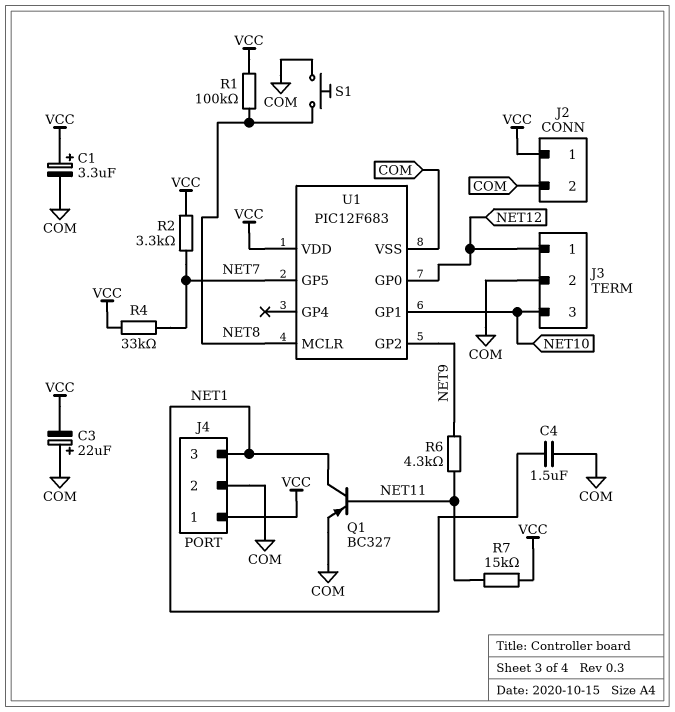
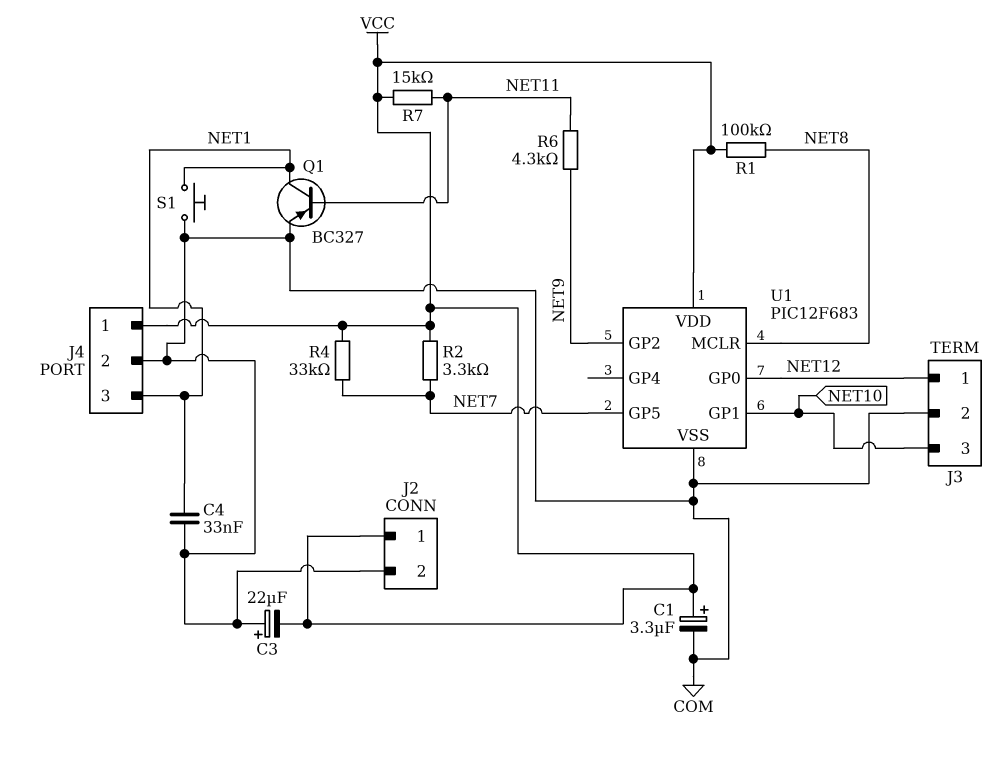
C4: 1.5uF (COM, NET1) -> 33nF (COM, NET1)
S1: button (COM, NET8) -> button (COM, NET1)

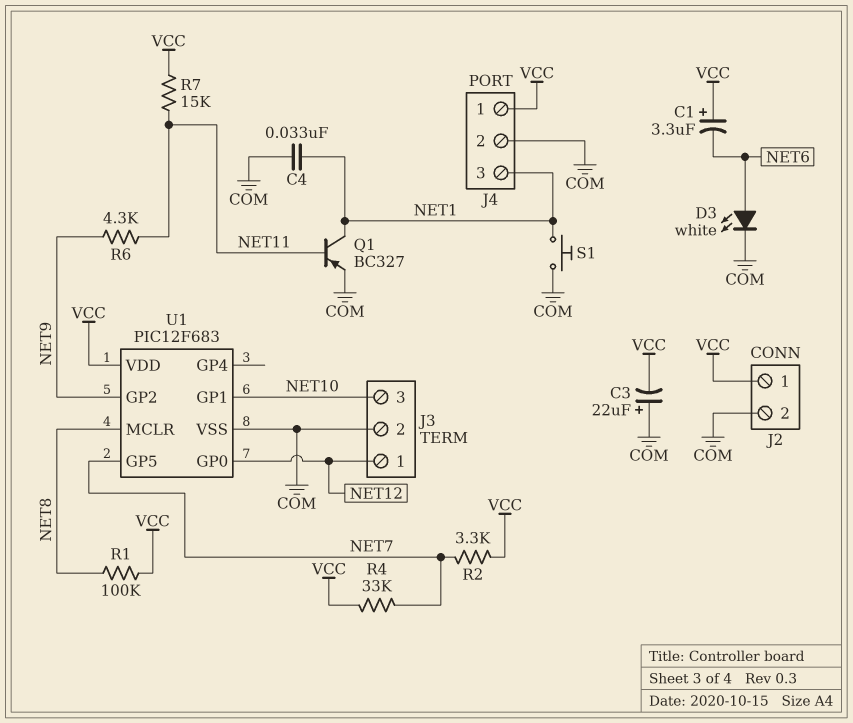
C1: 3.3uF (plus VCC, minus COM) -> 3.3uF (plus VCC, minus NET6)
D3: none -> LED white (A NET6, K COM)

